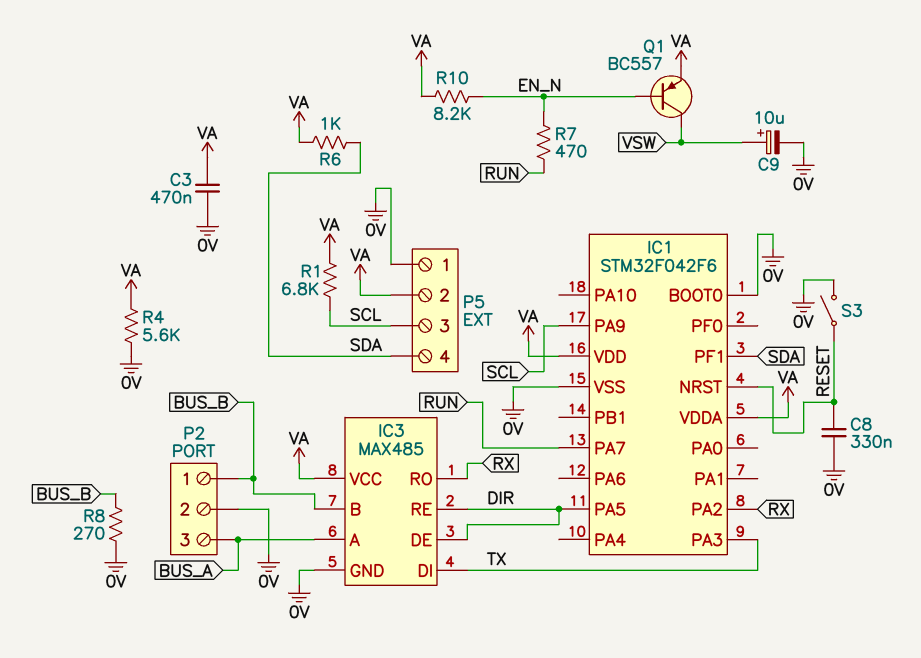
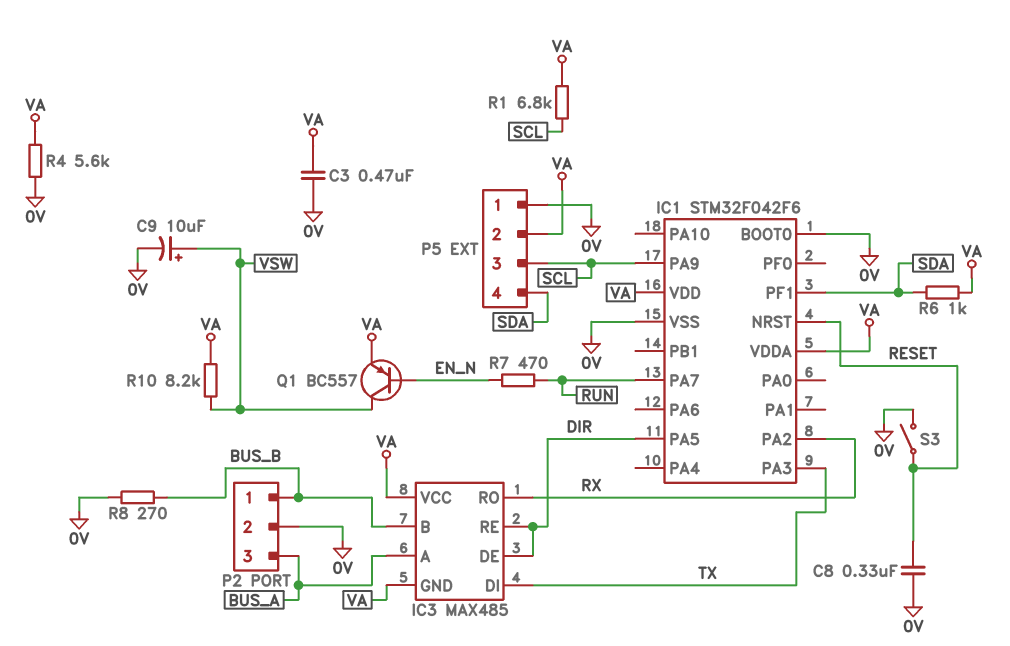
IC3 pin GND: 0V -> VA
R10: 8.2k (EN_N, VA) -> 8.2k (VA, VSW)

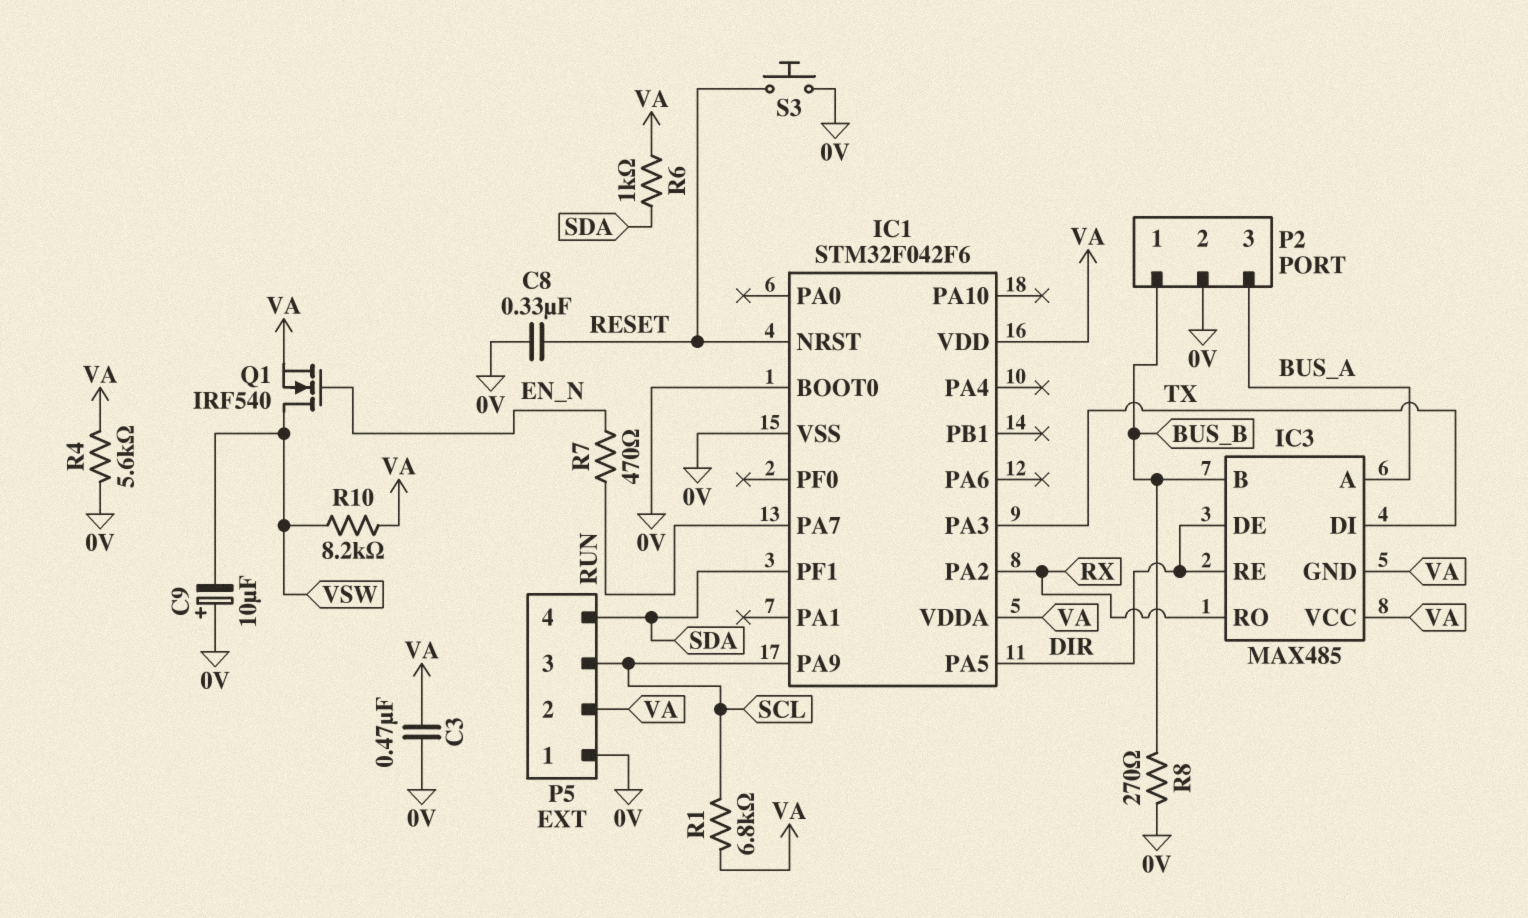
C9: 10uF (plus VSW, minus 0V) -> 10uF (plus 0V, minus VSW)
Q1: PNP BC557 (B EN_N, C VSW, E VA) -> NMOS IRF540 (G EN_N, D VSW, S VA)
S3: switch (0V, RESET) -> button (0V, RESET)

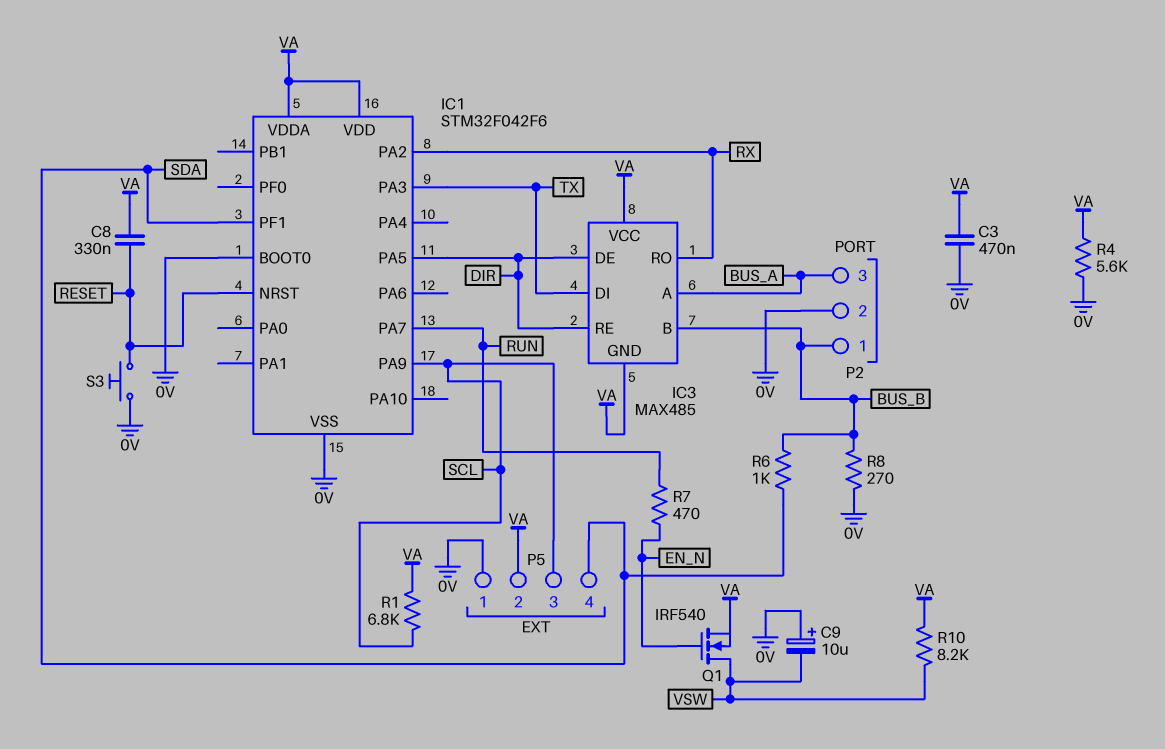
C8: 330nF (0V, RESET) -> 330nF (RESET, VA)
R6: 1k (SDA, VA) -> 1k (BUS_B, SDA)

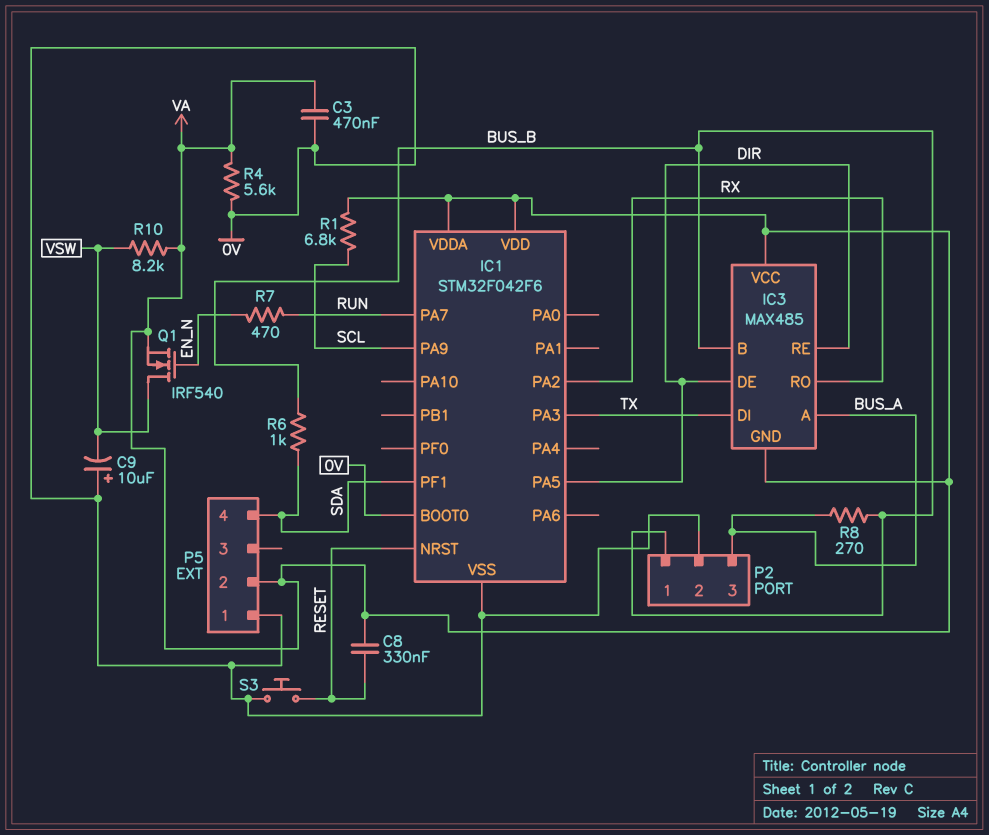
P5 pin 3: SCL -> none
R8: 270 (0V, BUS_B) -> 270 (BUS_A, BUS_B)

